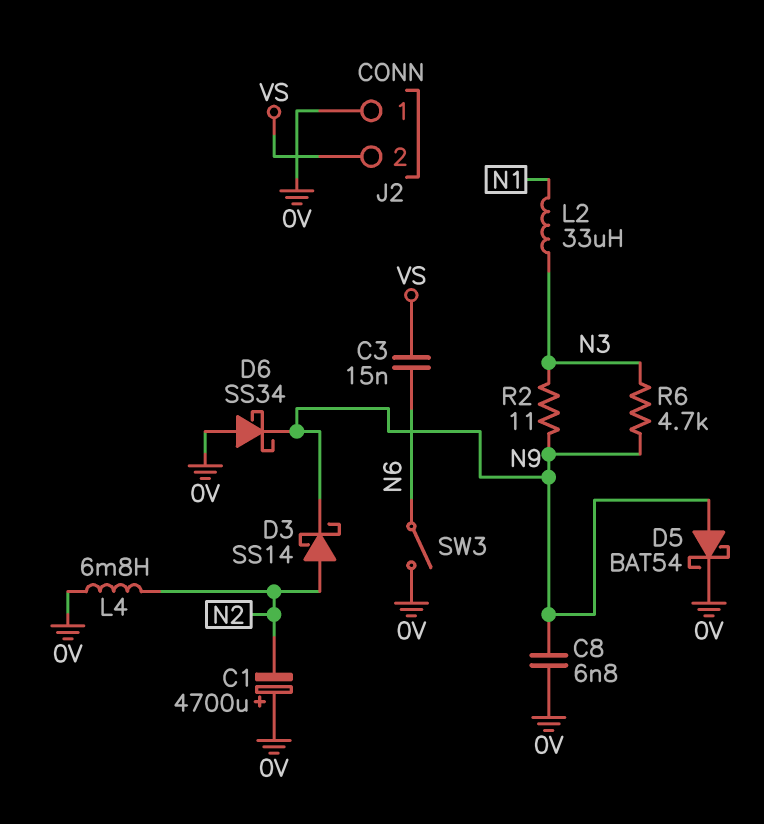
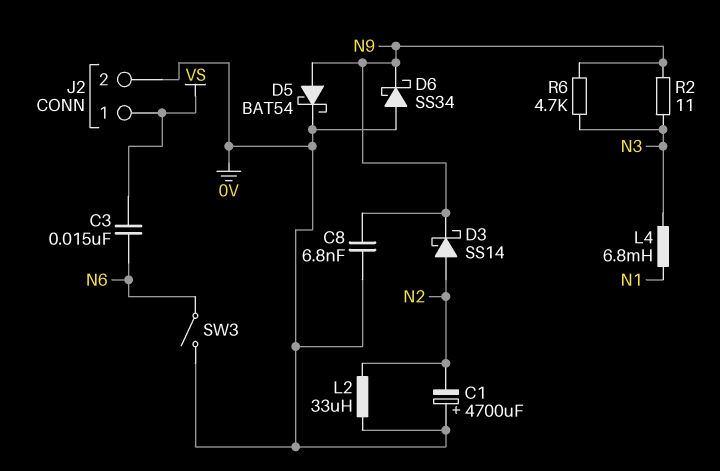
J2 pin 1: 0V -> VS
J2 pin 2: VS -> 0V
L2: 33uH (N1, N3) -> 33uH (0V, N2)
L4: 6.8mH (0V, N2) -> 6.8mH (N1, N3)

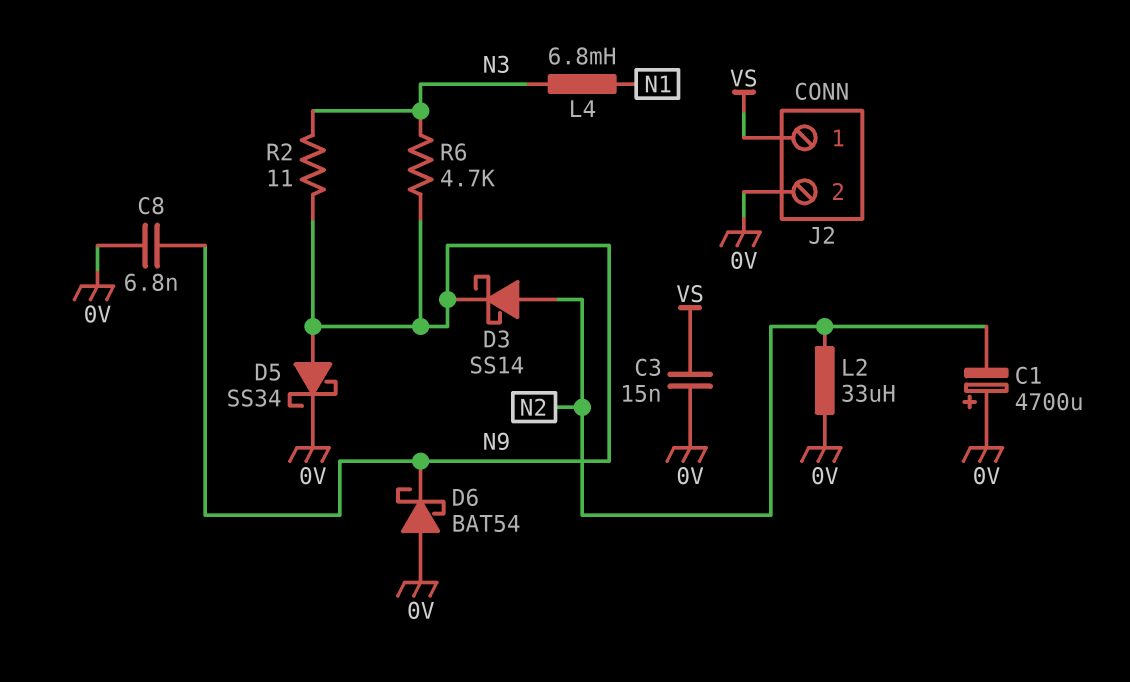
C3: 15nF (N6, VS) -> 15nF (0V, VS)
D5: schottky BAT54 (A N9, K 0V) -> schottky SS34 (A N9, K 0V)
D6: schottky SS34 (A 0V, K N9) -> schottky BAT54 (A 0V, K N9)
SW3: switch (0V, N6) -> none

